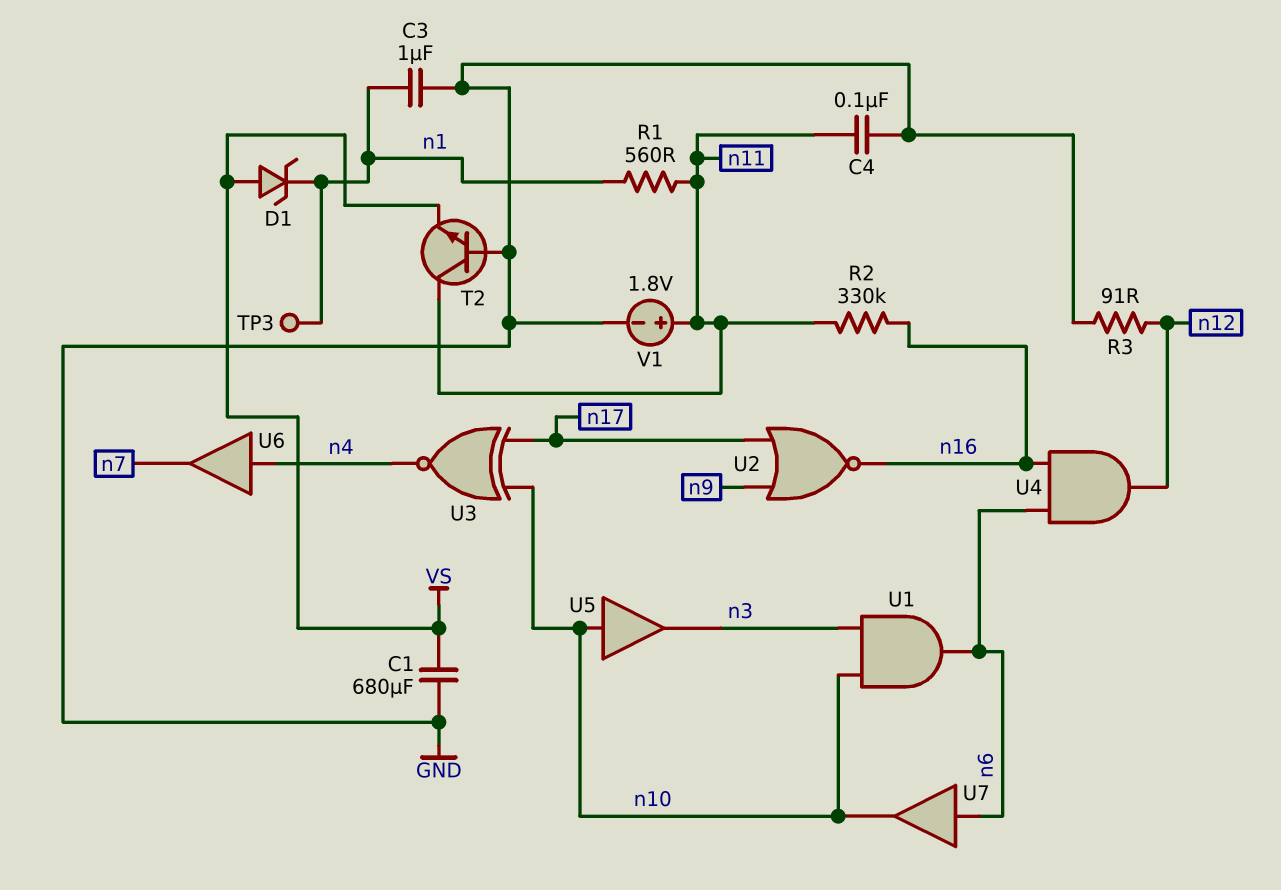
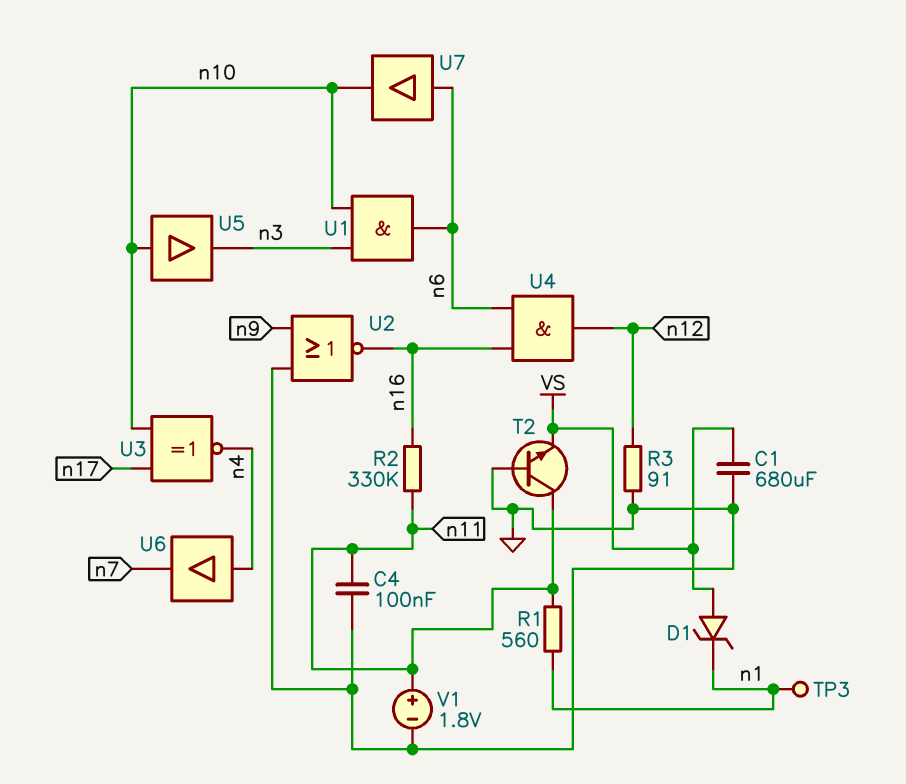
C3: 1uF (GND, n1) -> none
U2: NOR (in n9, in n17, out n16) -> NOR (in GND, in n9, out n16)

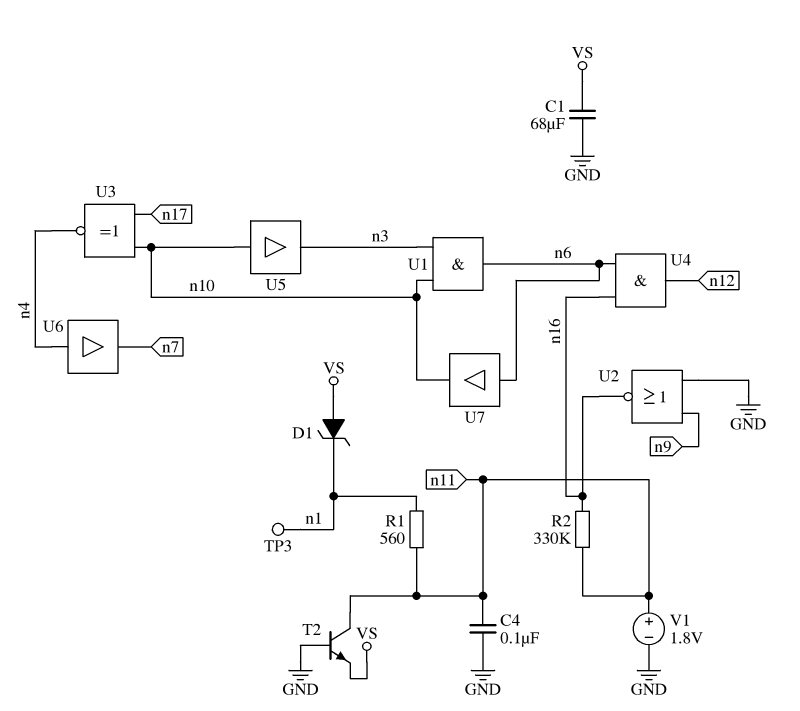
C1: 680uF (GND, VS) -> 68uF (GND, VS)
R3: 91 (GND, n12) -> none

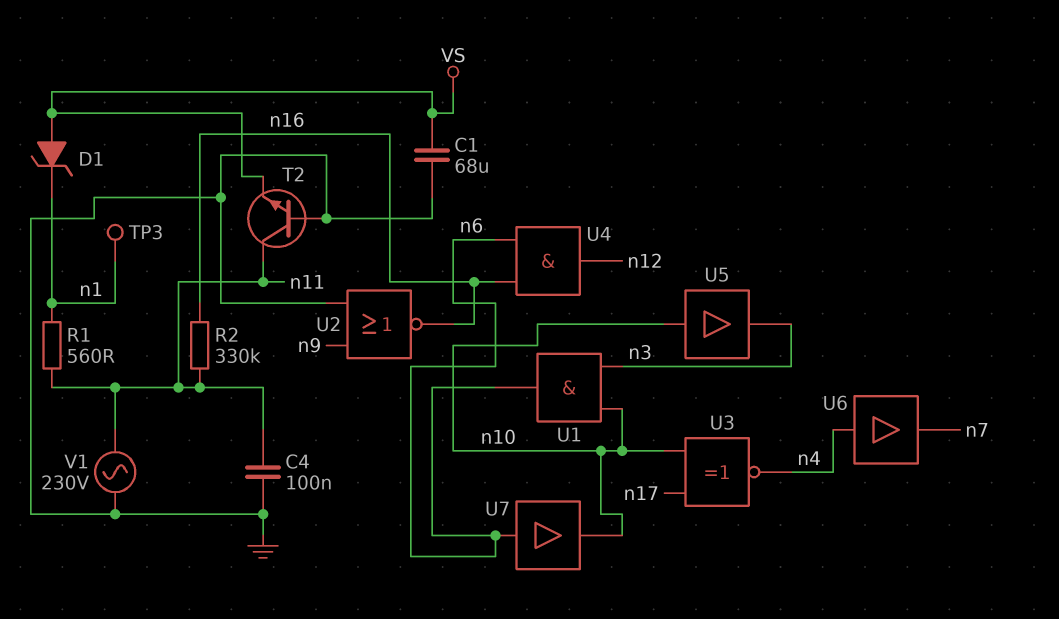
V1: 1.8V (plus n11, minus GND) -> AC 230V (GND, n11)

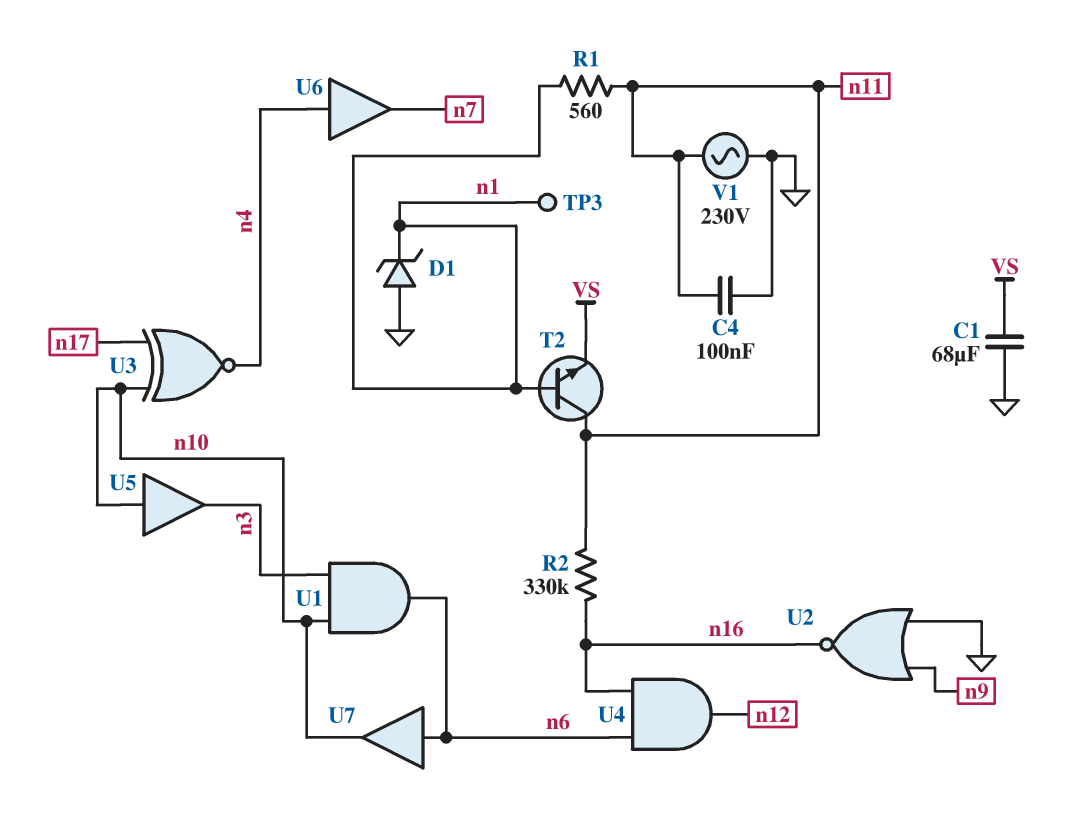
D1: zener (A VS, K n1) -> zener (A GND, K n1)
T2: NPN (B GND, C n11, E VS) -> NPN (B n1, C n11, E VS)

